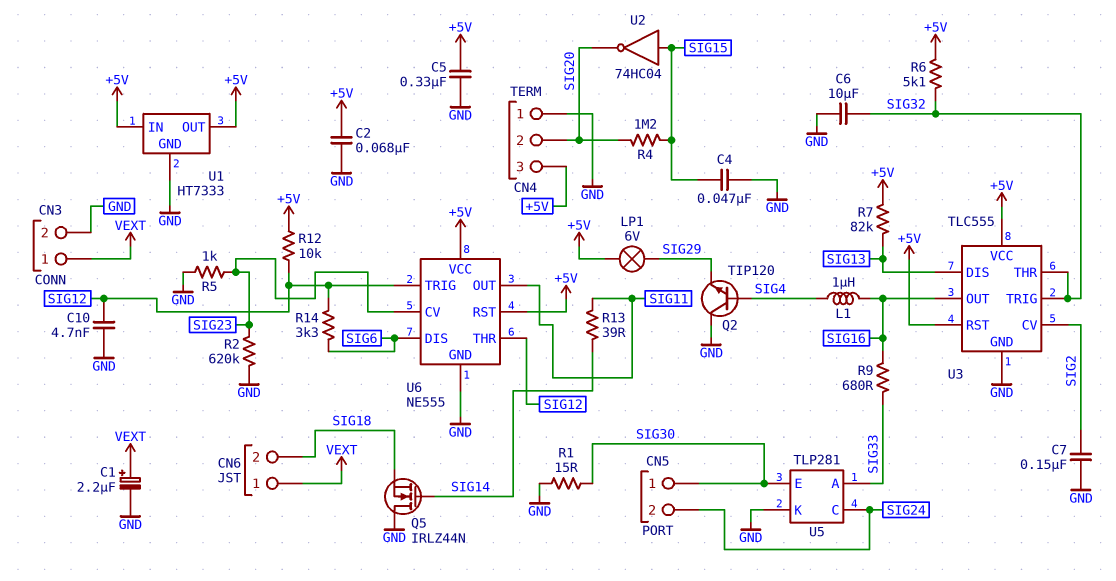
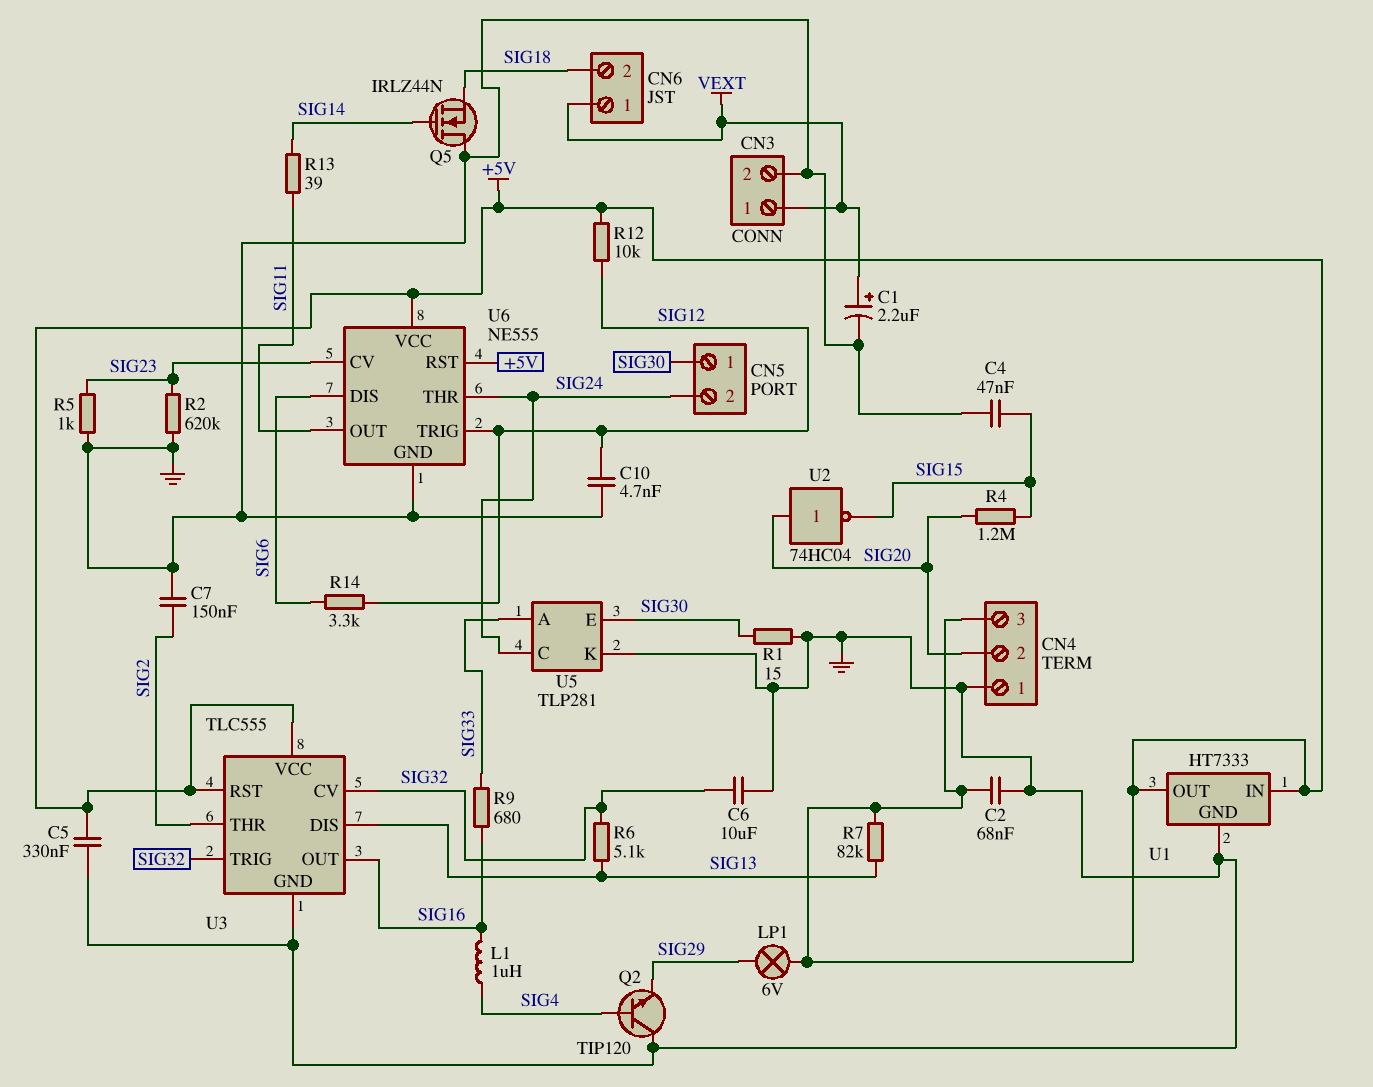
R6: 5.1k (+5V, SIG32) -> 5.1k (SIG13, SIG32)
U2: NOT 74HC04 (in SIG15, out SIG20) -> NOT 74HC04 (in SIG20, out SIG15)
U3 pin CV: SIG2 -> SIG32
U3 pin THR: SIG32 -> SIG2
U6 pin THR: SIG12 -> SIG24

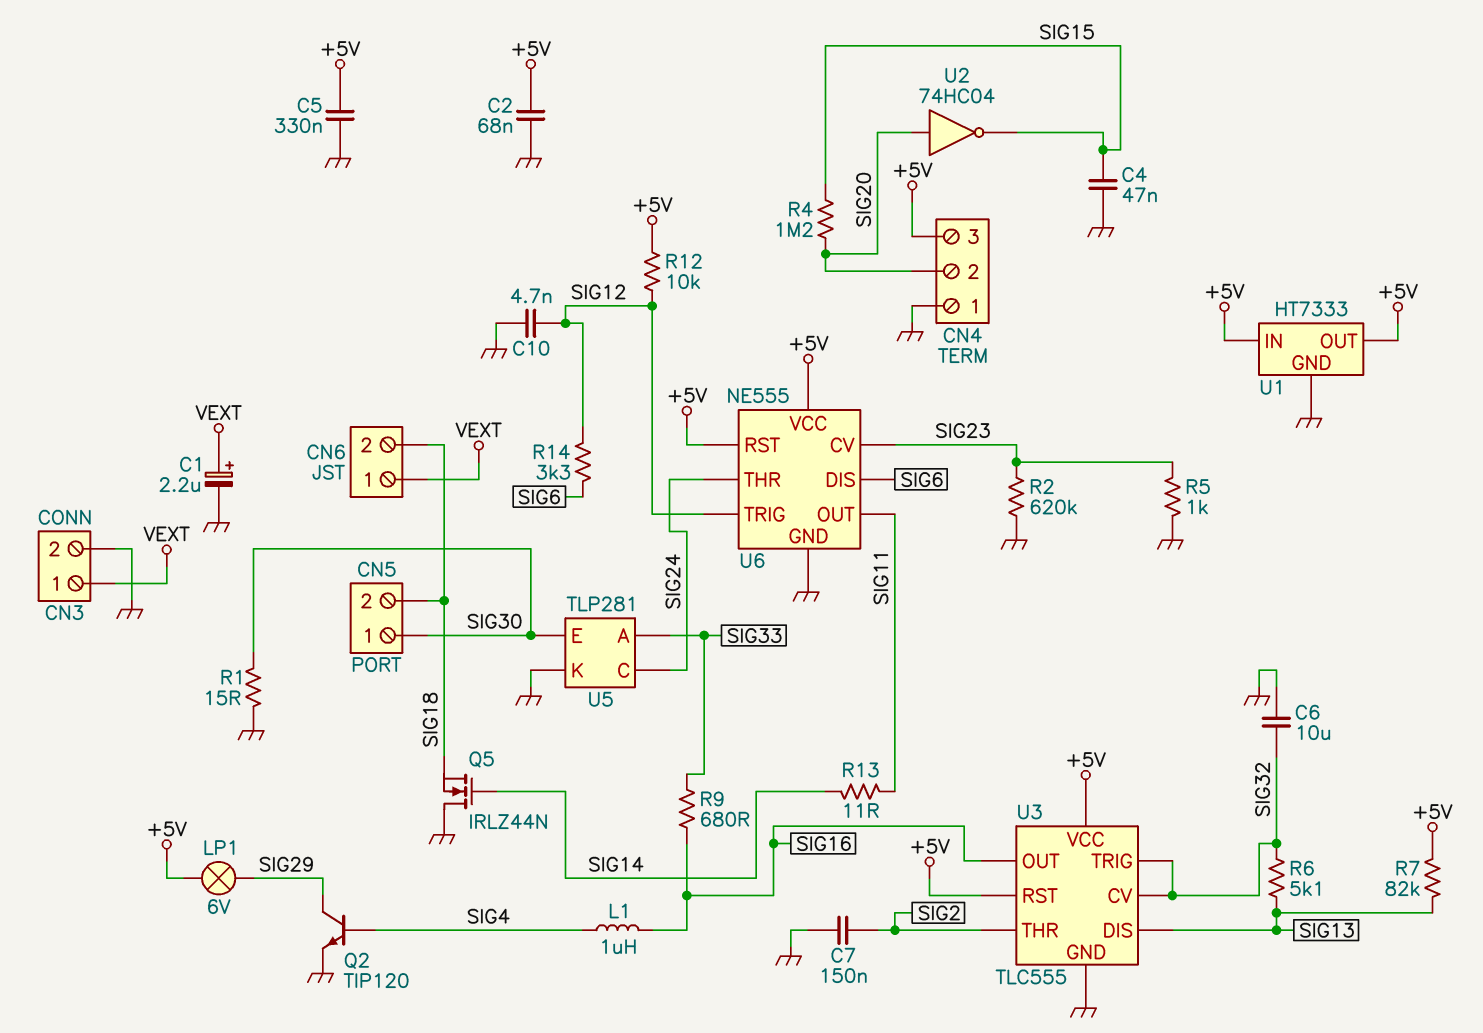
CN5 pin 2: SIG24 -> SIG18
Q2: NPN TIP120 (B SIG4, C GND, E SIG29) -> NPN TIP120 (B SIG4, C SIG29, E GND)
R13: 39 (SIG11, SIG14) -> 11 (SIG11, SIG14)

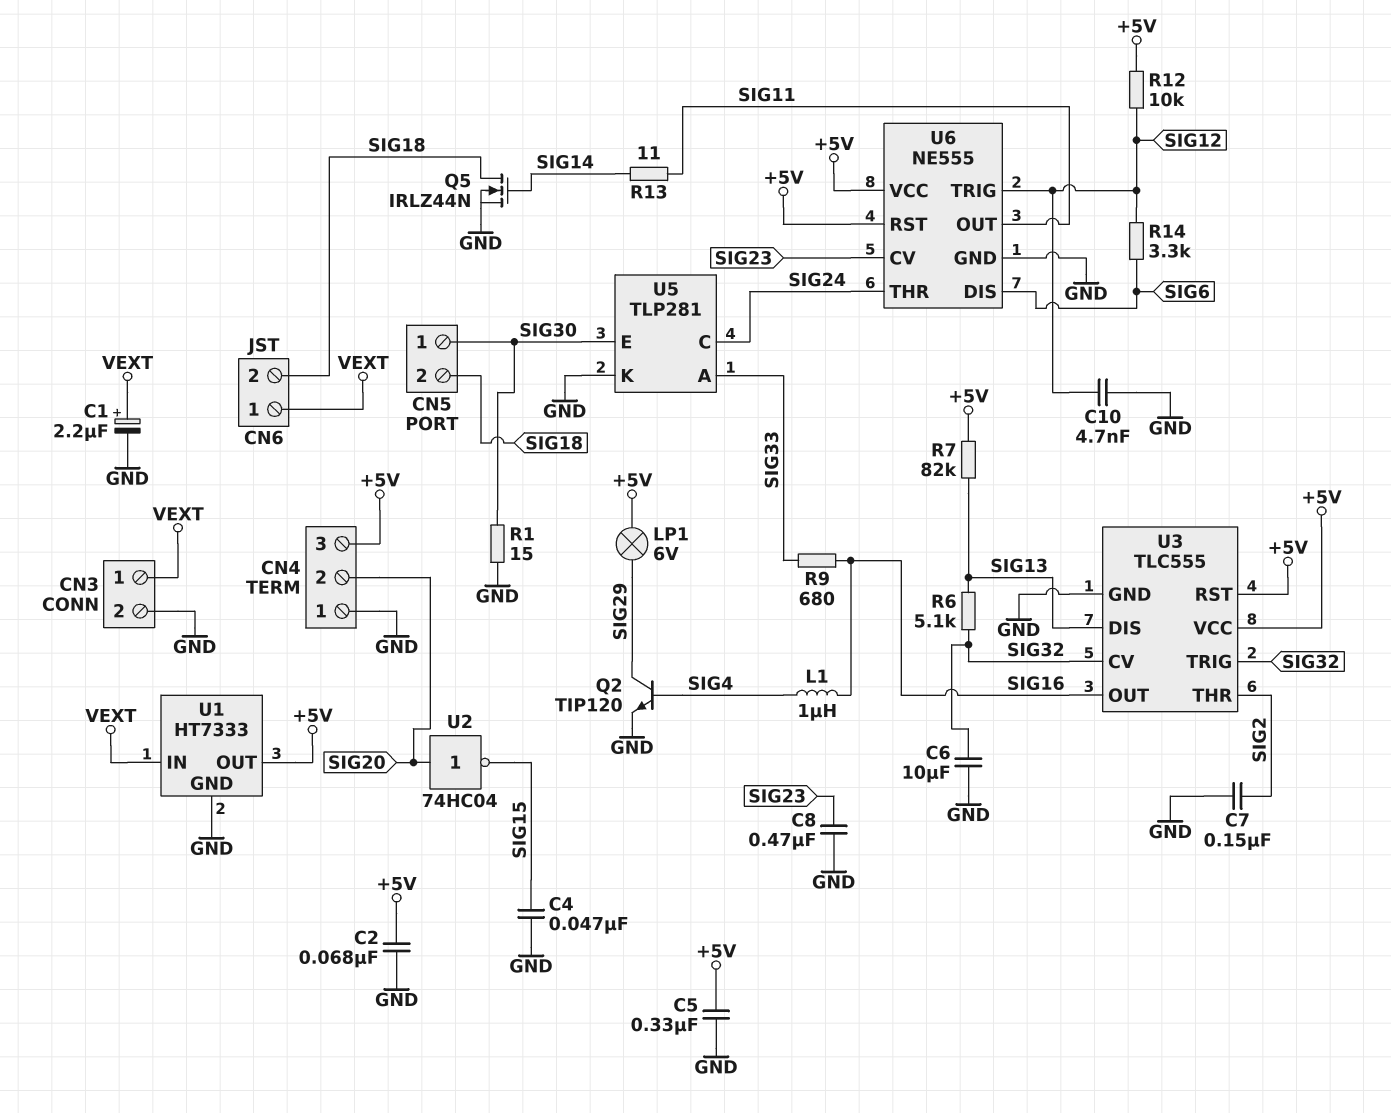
C8: none -> 470nF (GND, SIG23)
Q5: NMOS IRLZ44N (G SIG14, D GND, S SIG18) -> NMOS IRLZ44N (G SIG14, D SIG18, S GND)
R2: 620k (GND, SIG23) -> none
R4: 1.2M (SIG15, SIG20) -> none
R5: 1k (GND, SIG23) -> none
U1 pin IN: +5V -> VEXT

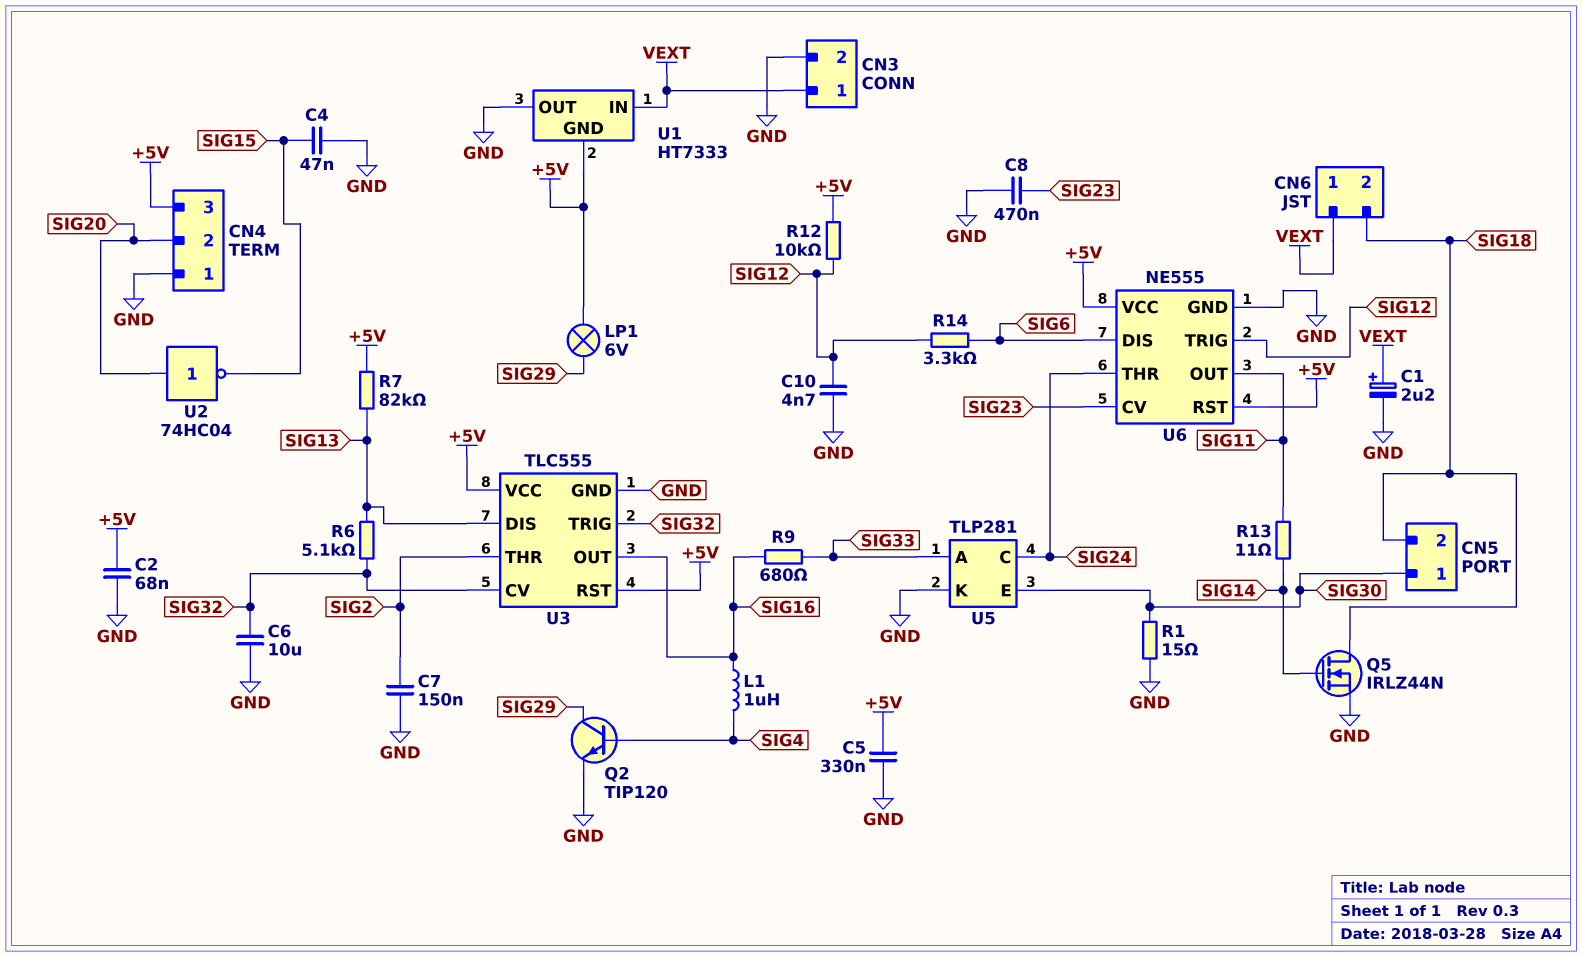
U1 pin GND: GND -> +5V
U1 pin OUT: +5V -> GND

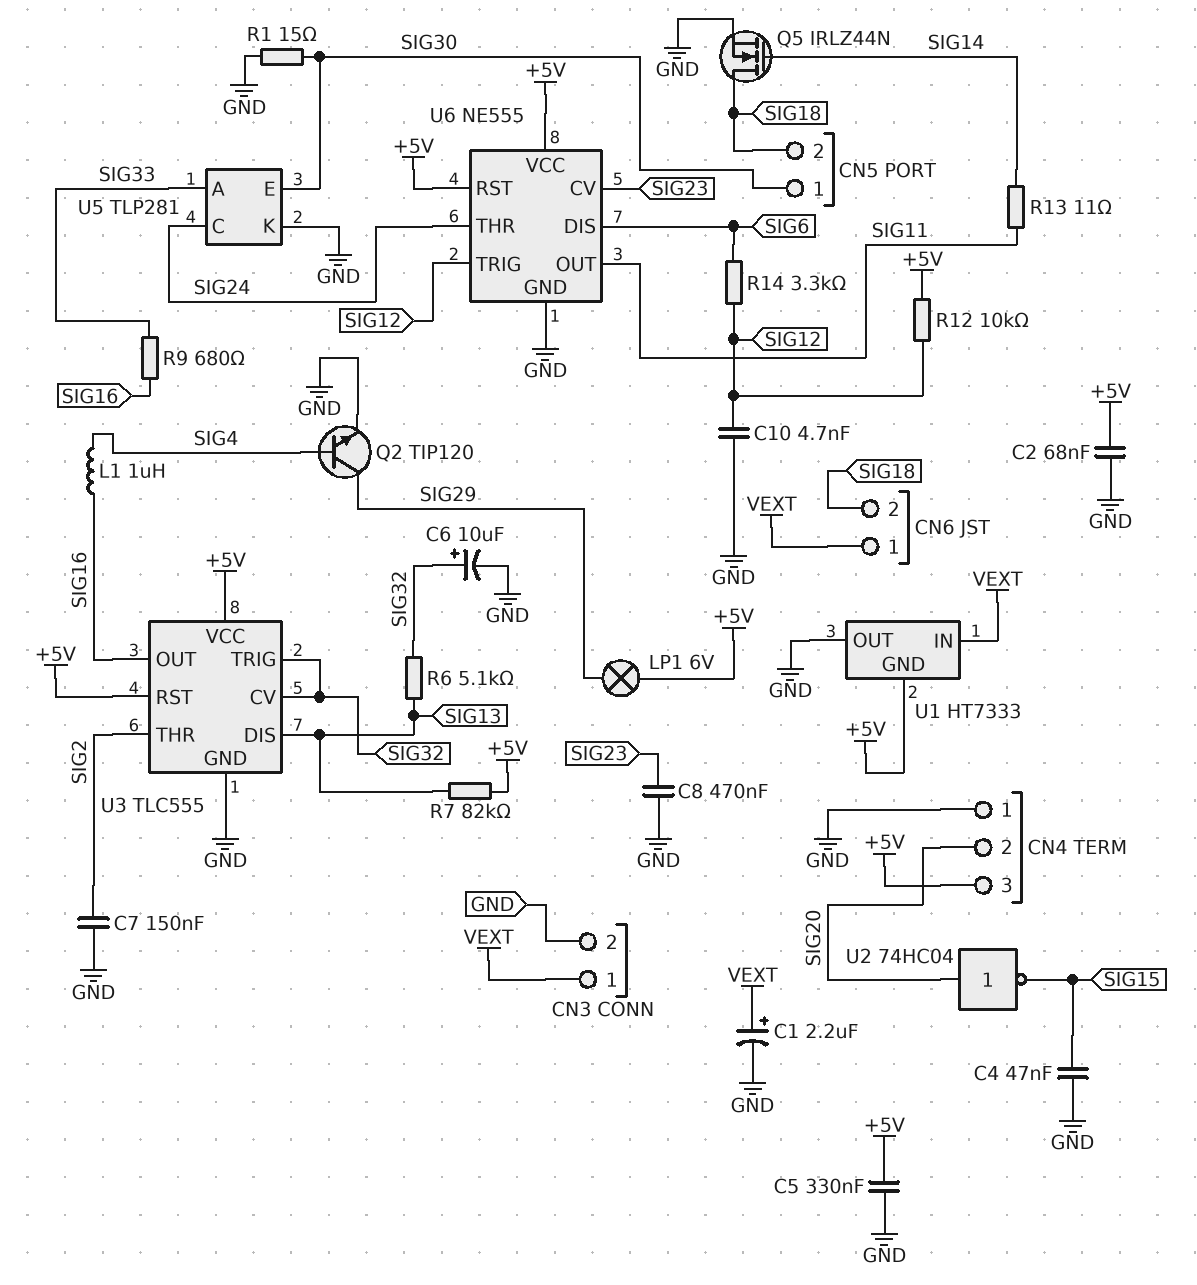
C6: 10uF (GND, SIG32) -> 10uF (plus SIG32, minus GND)

